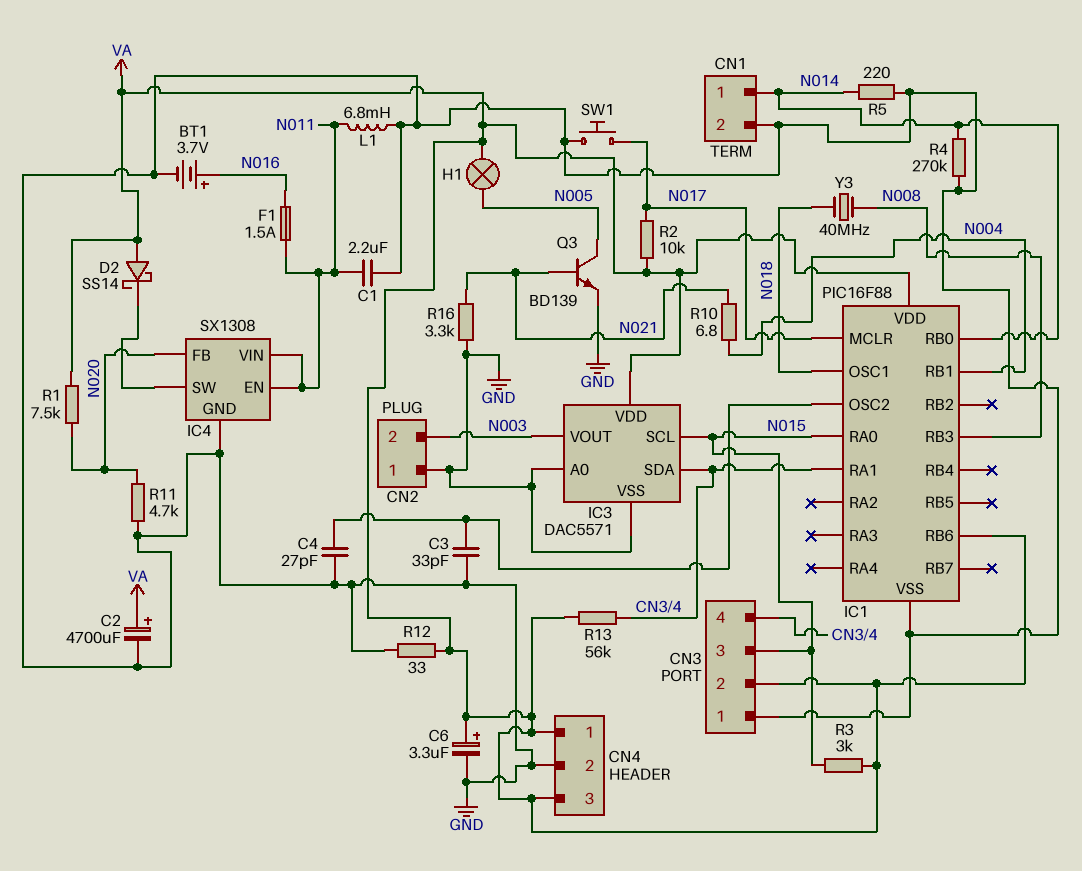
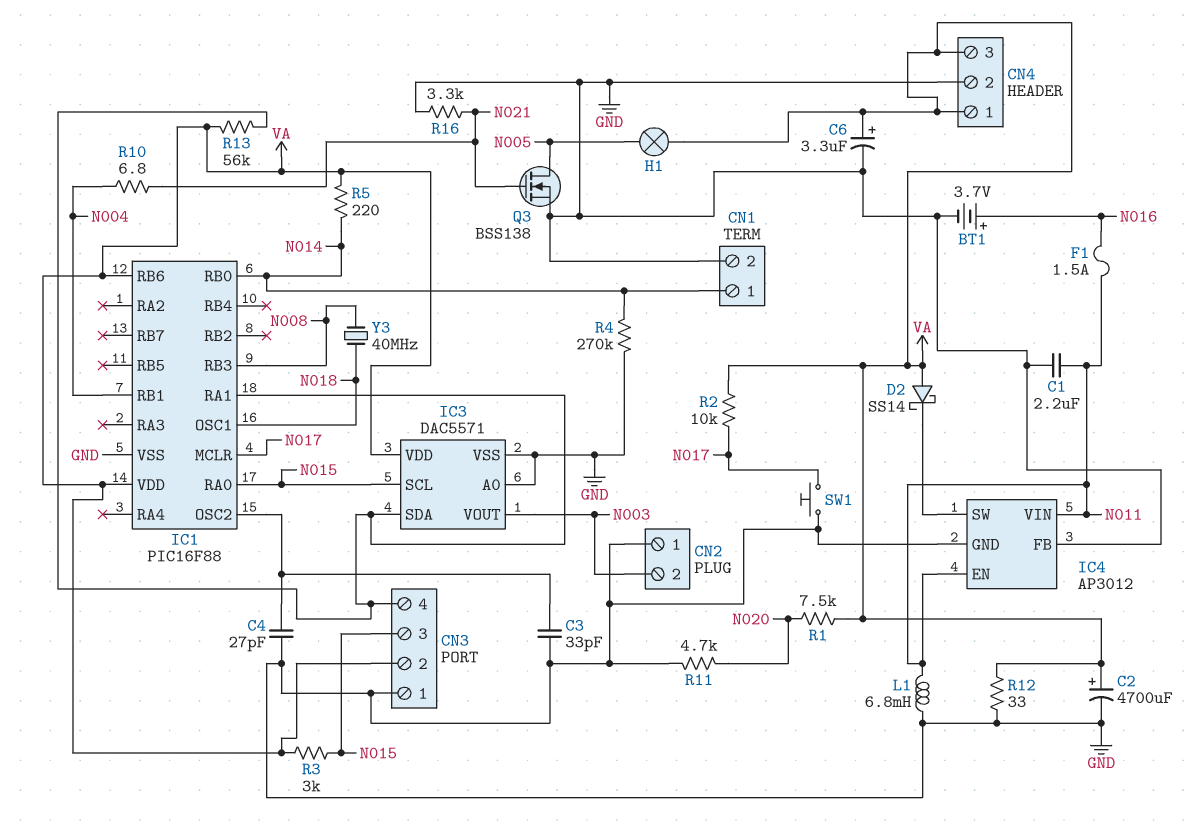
IC4: SX1308 -> AP3012
IC4 pin FB: N020 -> GND
Q3: NPN BD139 (B N021, C N005, E GND) -> NMOS BSS138 (G N021, D N005, S GND)
R5: 220 (GND, N014) -> 220 (N014, VA)

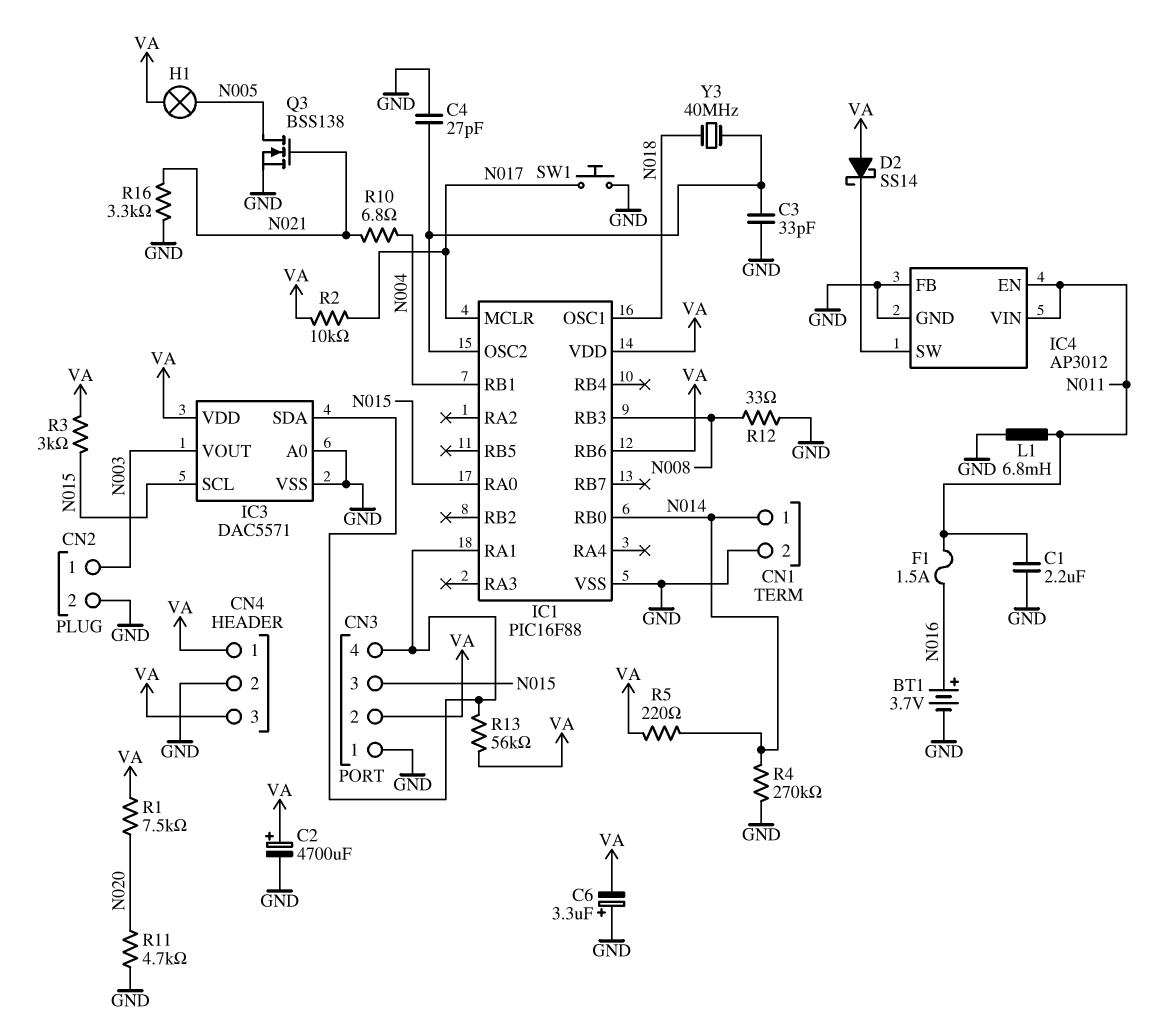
C6: 3.3uF (plus VA, minus GND) -> 3.3uF (plus GND, minus VA)
CN2 pin 1: GND -> N003
CN2 pin 2: N003 -> GND
R12: 33 (GND, VA) -> 33 (GND, N008)
Y3: 40MHz (N008, N018) -> 40MHz (IC1/OSC2, N018)

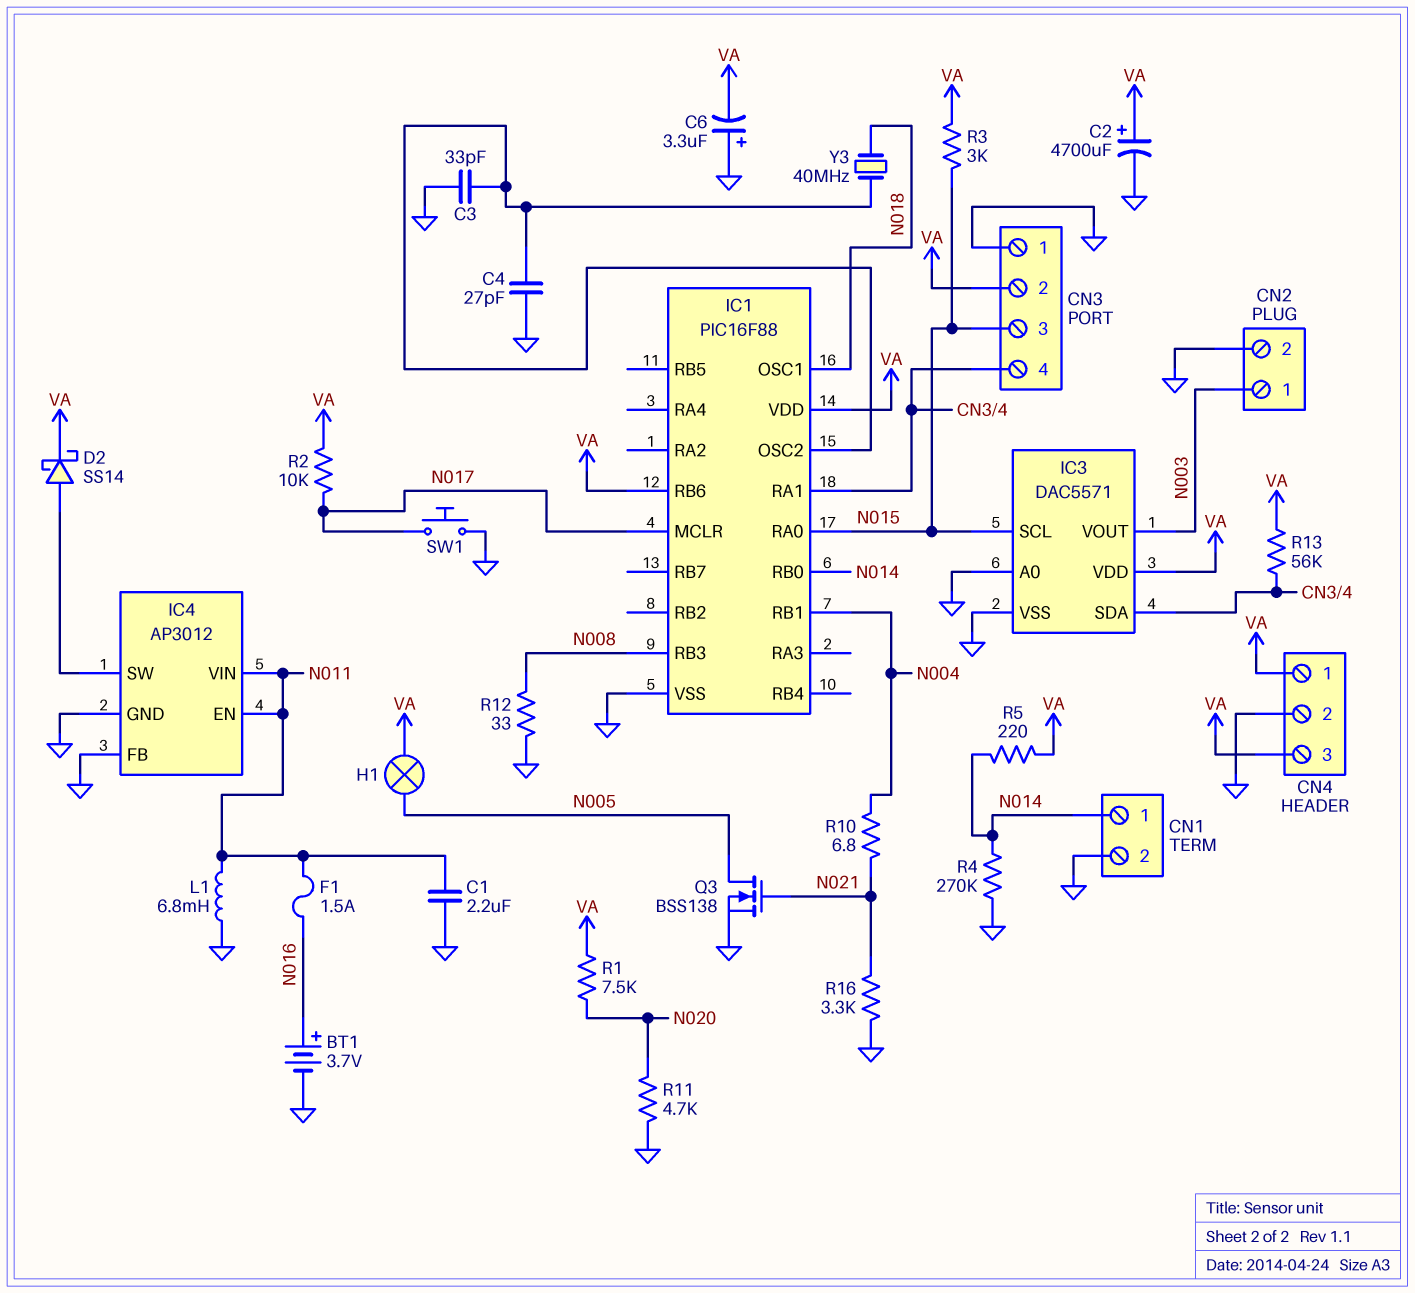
D2: schottky SS14 (A VA, K IC4/SW) -> schottky SS14 (A IC4/SW, K VA)

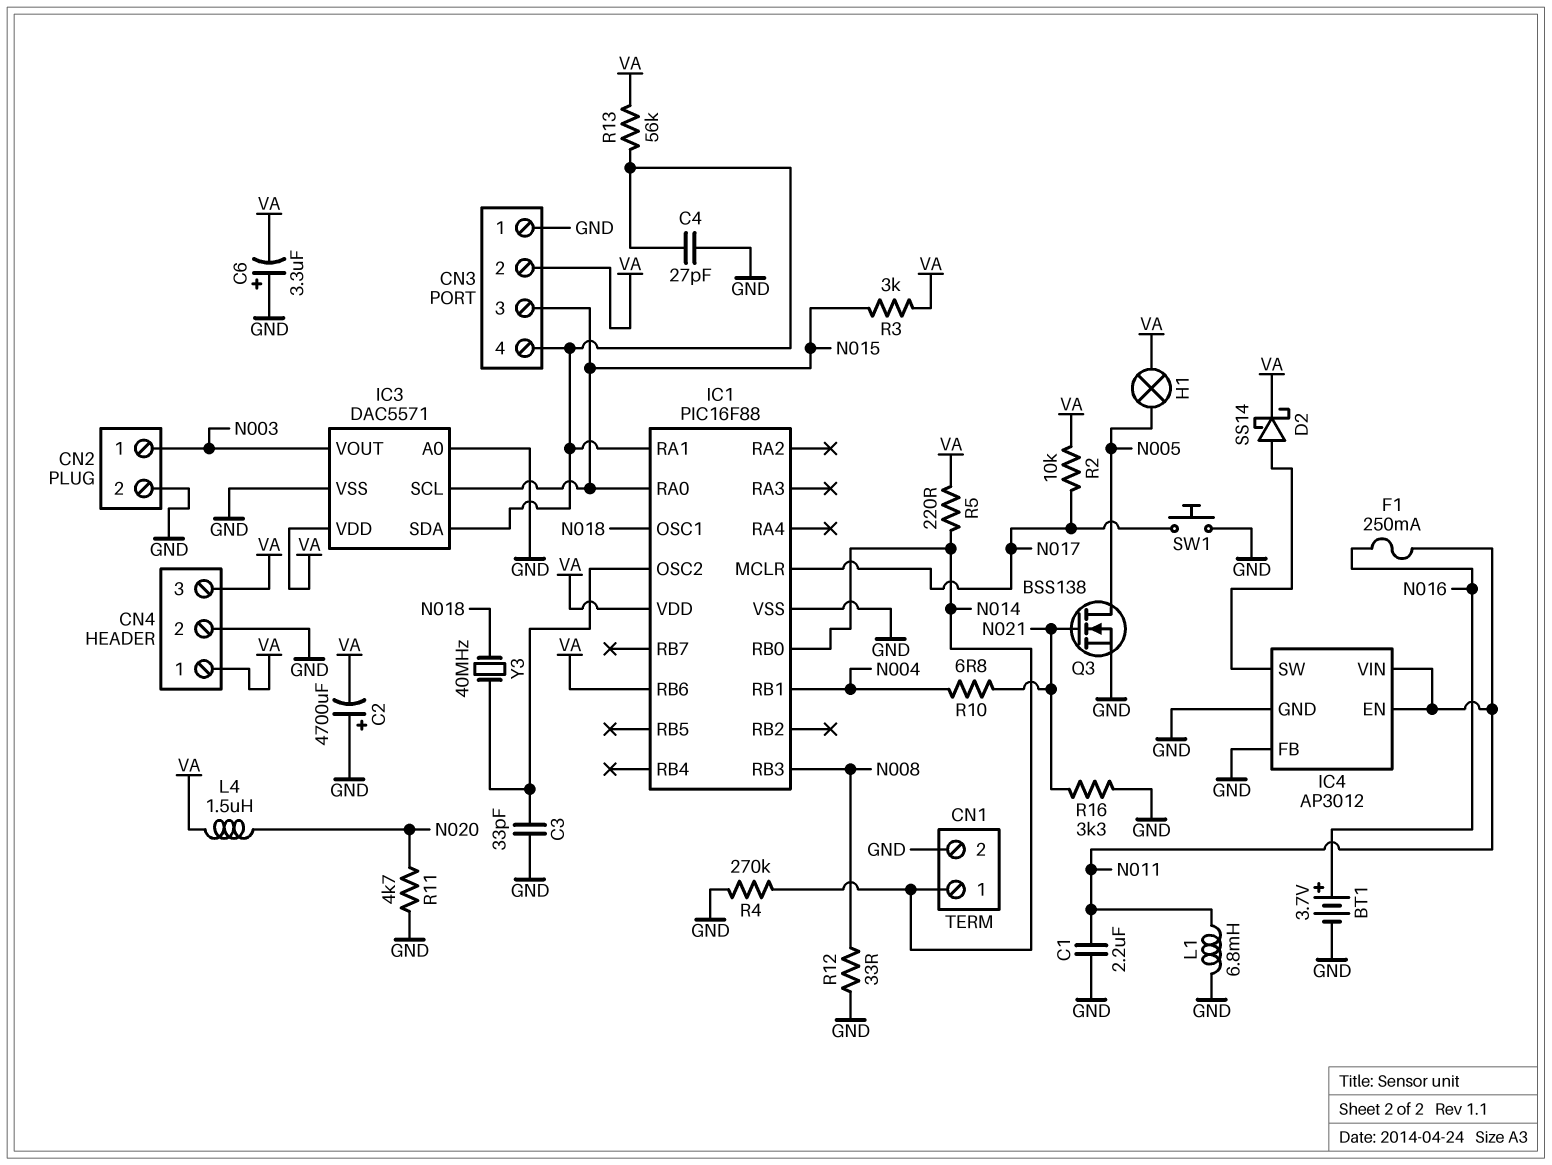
C2: 4700uF (plus VA, minus GND) -> 4700uF (plus GND, minus VA)
C4: 27pF (GND, IC1/OSC2) -> 27pF (CN3/4, GND)
F1: 1.5A (N011, N016) -> 250mA (N011, N016)
L4: none -> 1.5uH (N020, VA)
R1: 7.5k (N020, VA) -> none

